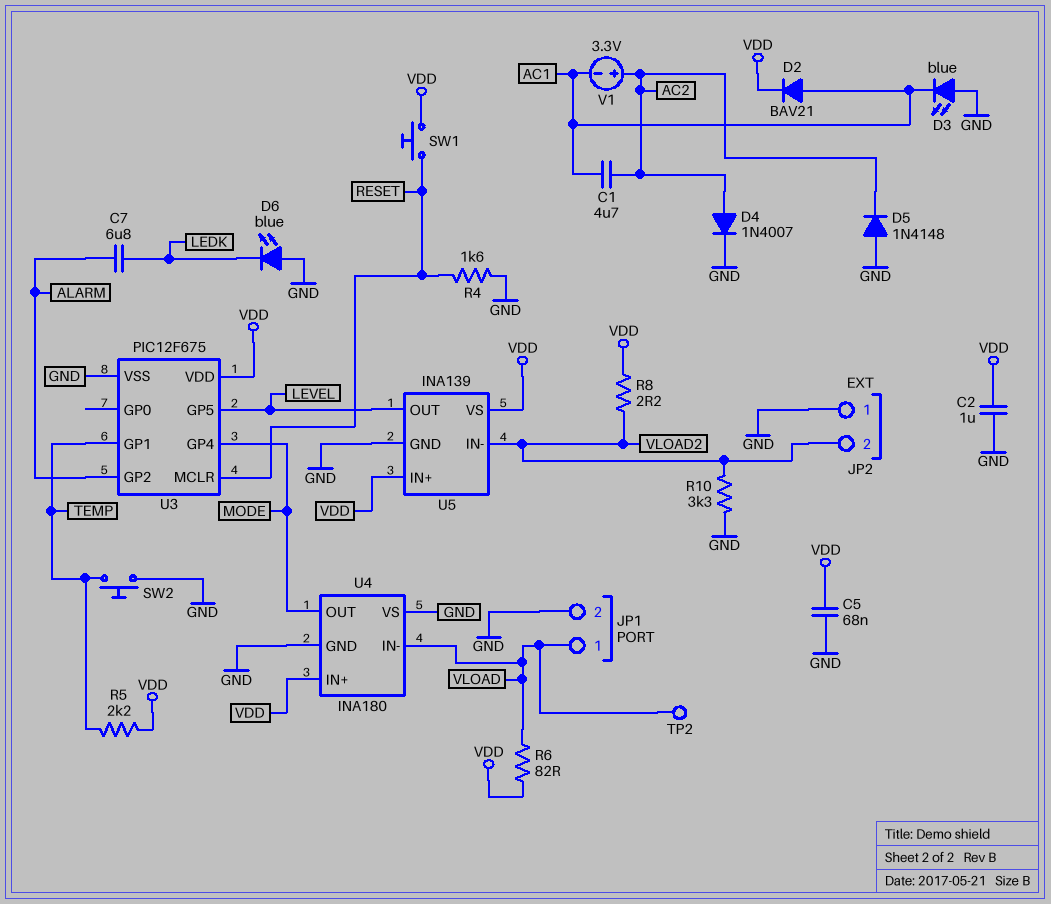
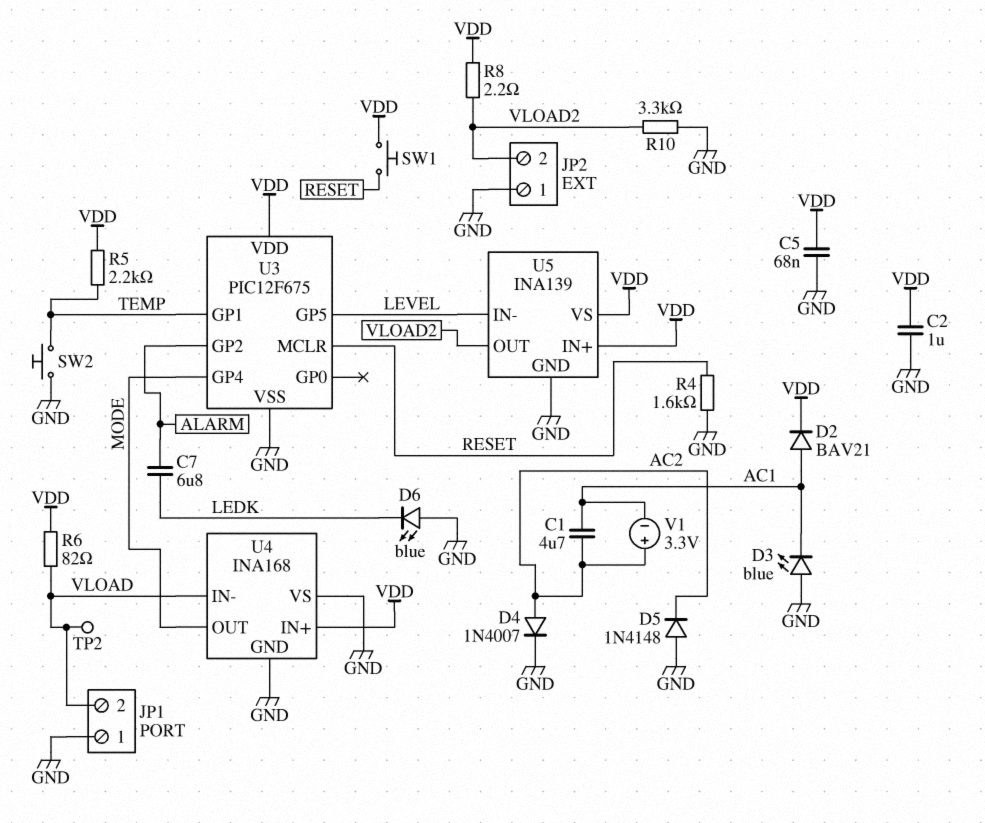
JP1 pin 1: VLOAD -> GND
JP1 pin 2: GND -> VLOAD
U4: INA180 -> INA168
U5 pin IN-: VLOAD2 -> LEVEL
U5 pin OUT: LEVEL -> VLOAD2

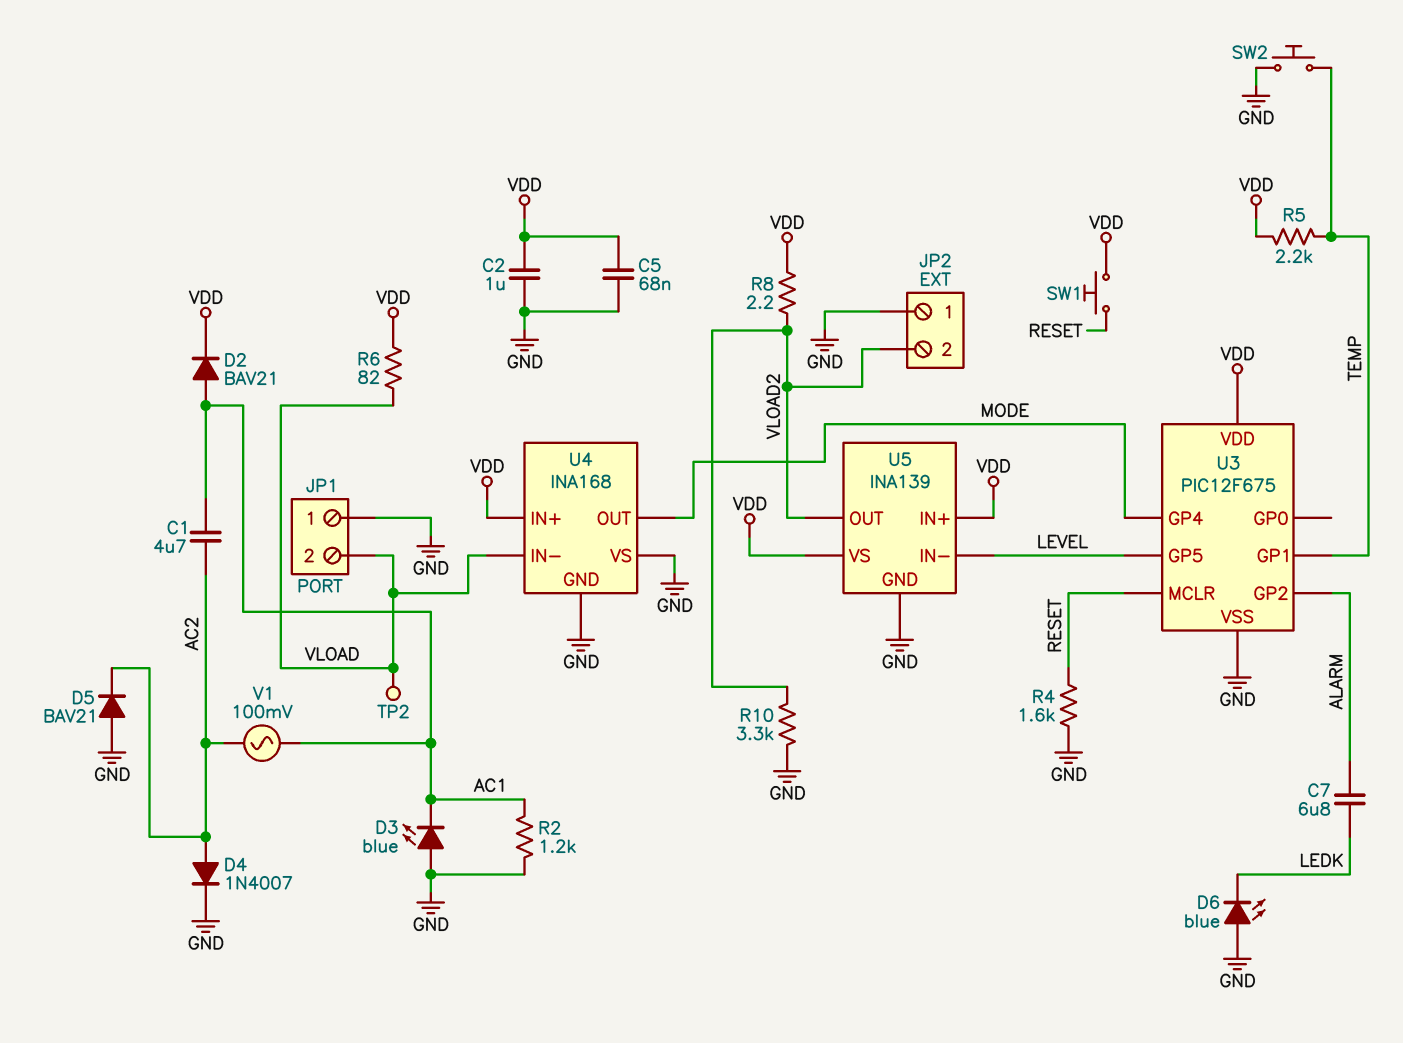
D5: diode 1N4148 (A GND, K AC2) -> diode BAV21 (A GND, K AC2)
R2: none -> 1.2k (AC1, GND)
V1: 3.3V (plus AC2, minus AC1) -> AC 100mV (AC1, AC2)

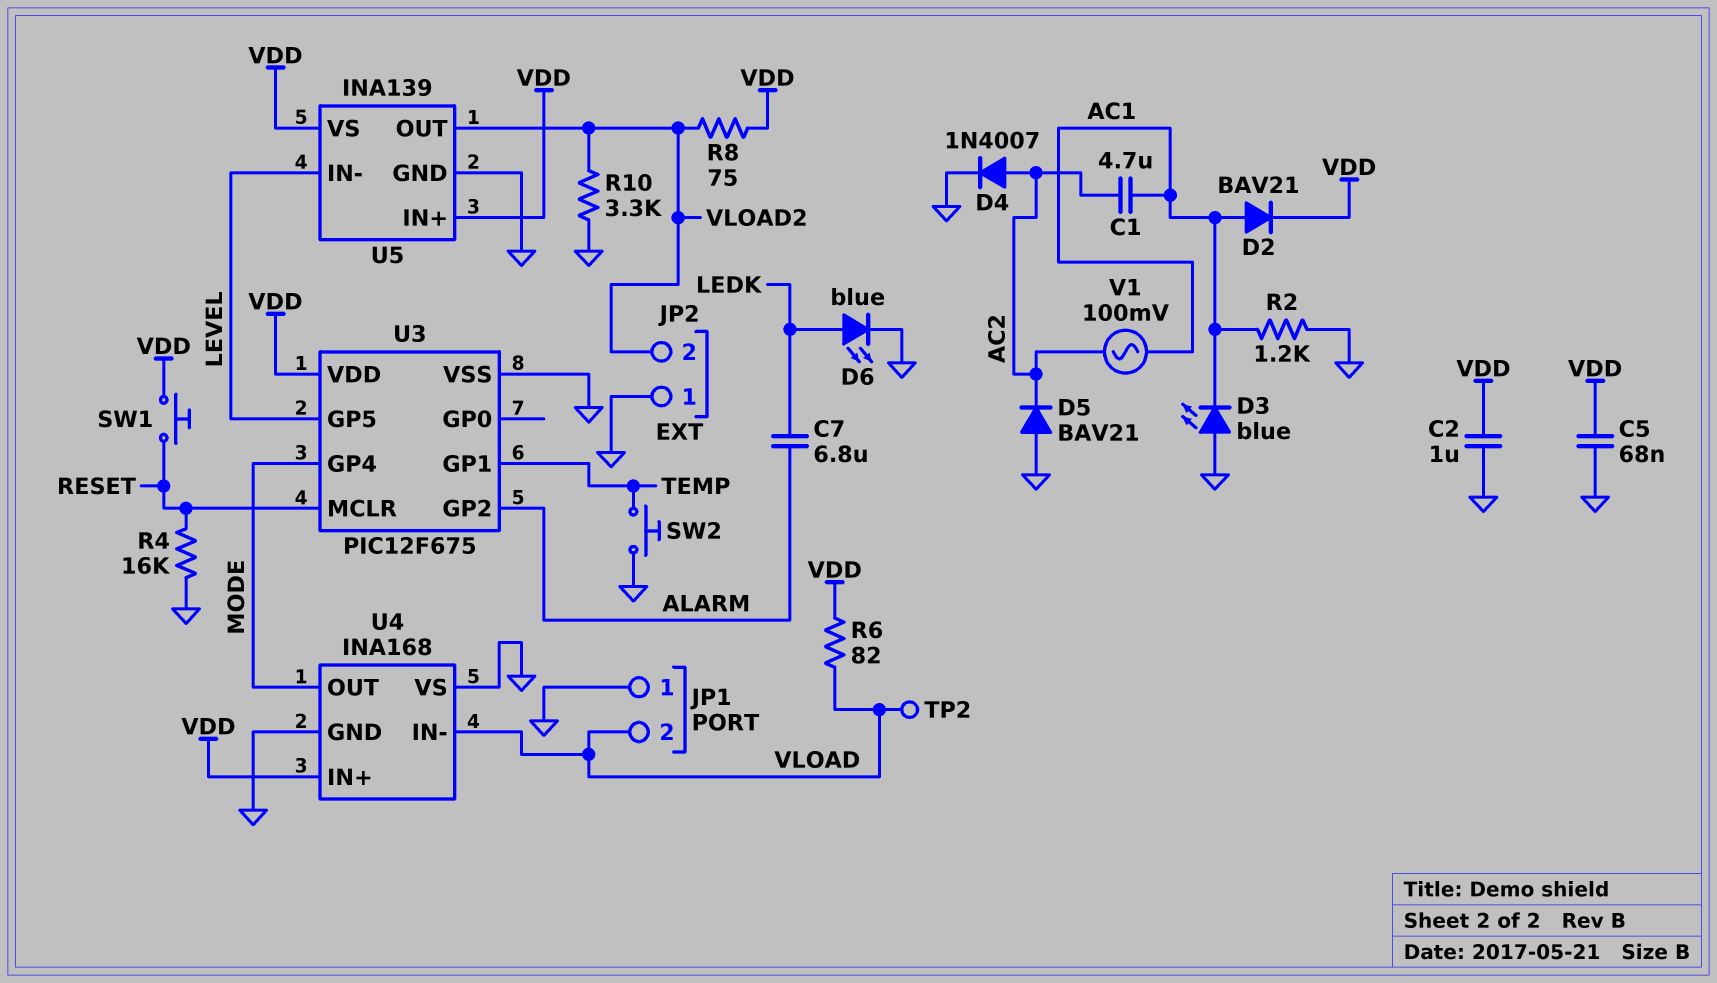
D6: LED blue (A GND, K LEDK) -> LED blue (A LEDK, K GND)
R4: 1.6k (GND, RESET) -> 16k (GND, RESET)
R5: 2.2k (TEMP, VDD) -> none
R8: 2.2 (VDD, VLOAD2) -> 75 (VDD, VLOAD2)

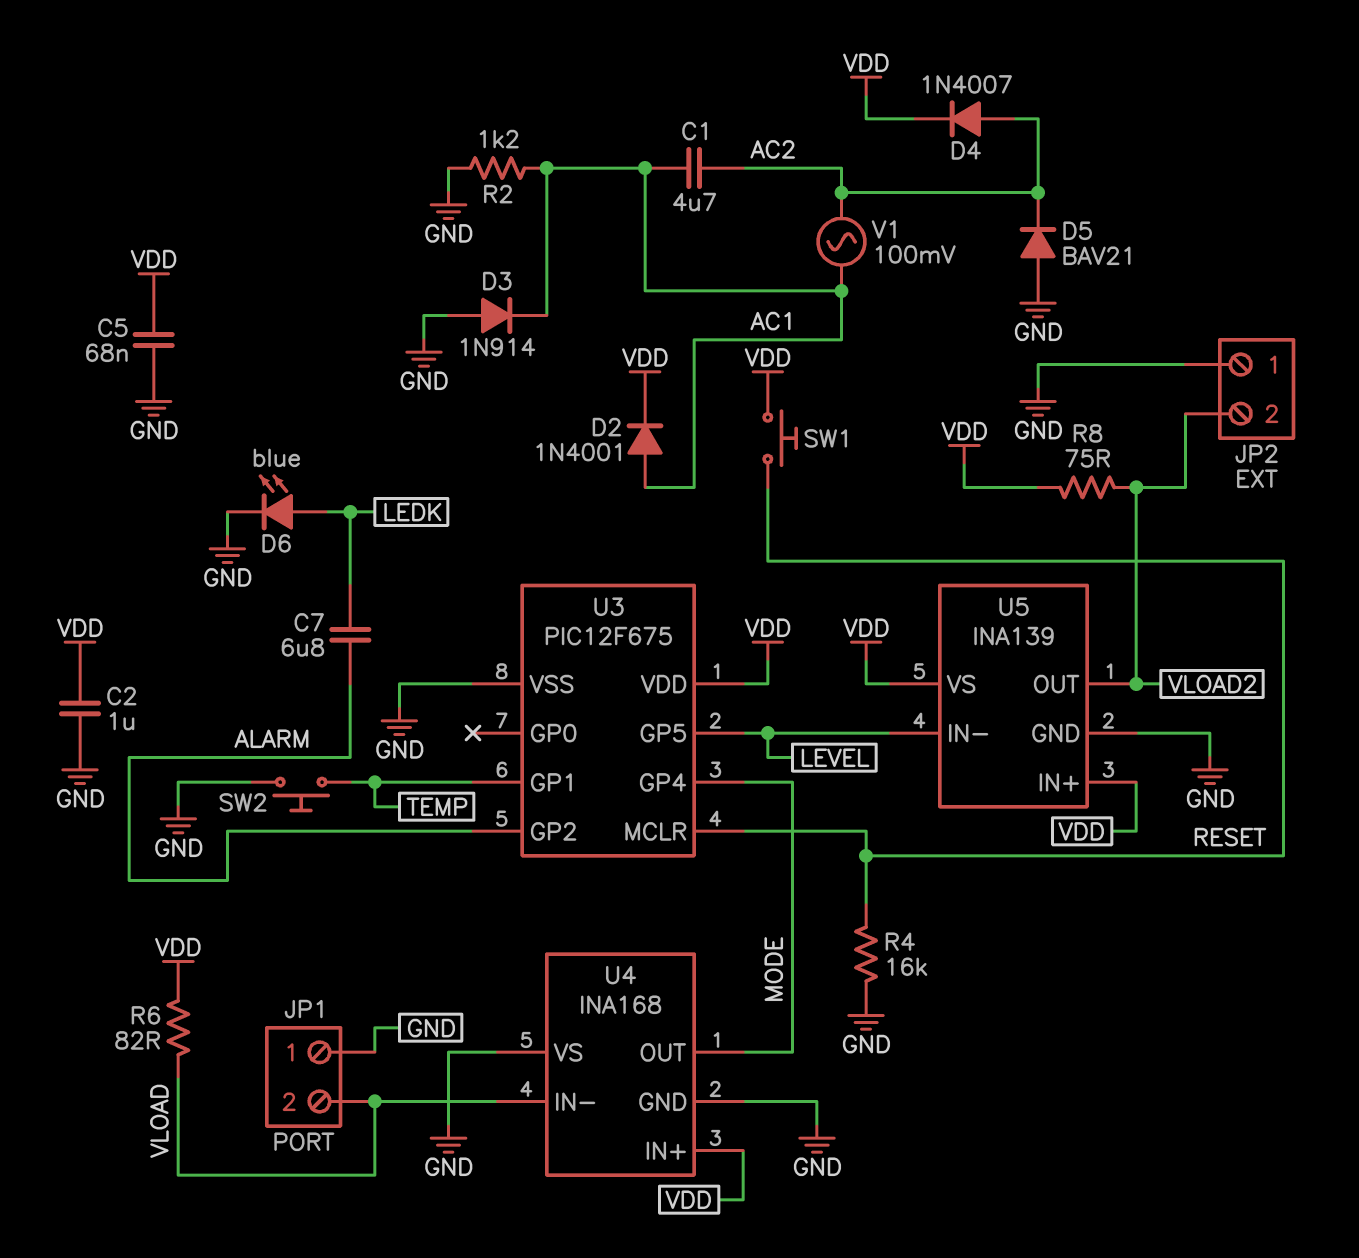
D2: diode BAV21 (A AC1, K VDD) -> diode 1N4001 (A AC1, K VDD)
D3: LED blue (A GND, K AC1) -> diode 1N914 (A GND, K AC1)
D4: diode 1N4007 (A AC2, K GND) -> diode 1N4007 (A AC2, K VDD)
R10: 3.3k (GND, VLOAD2) -> none
TP2: test point (VLOAD) -> none

